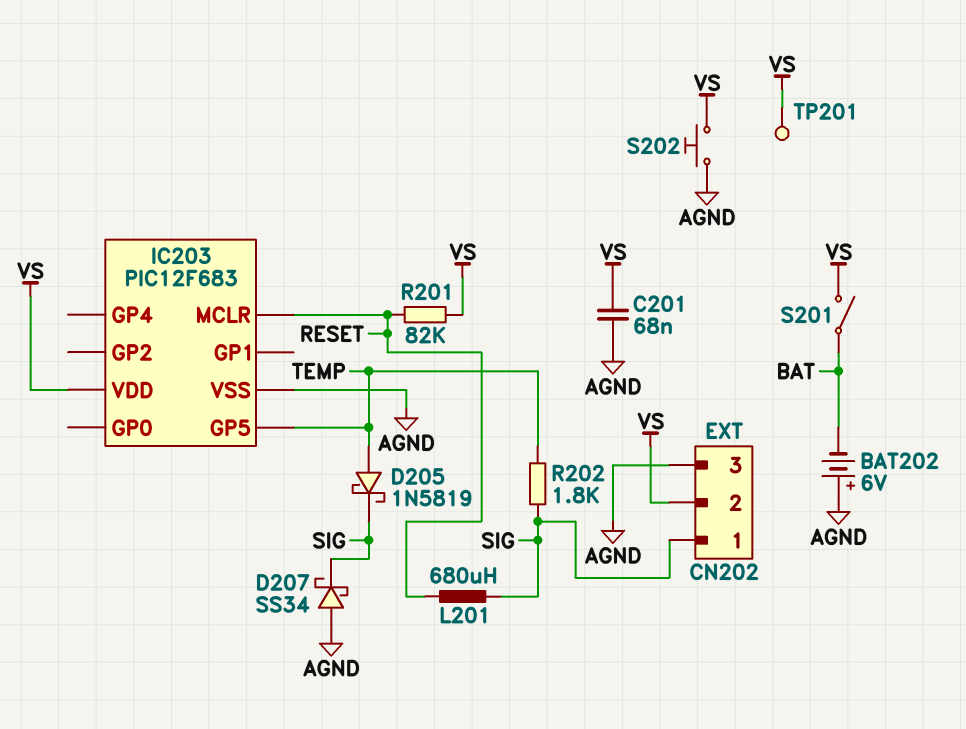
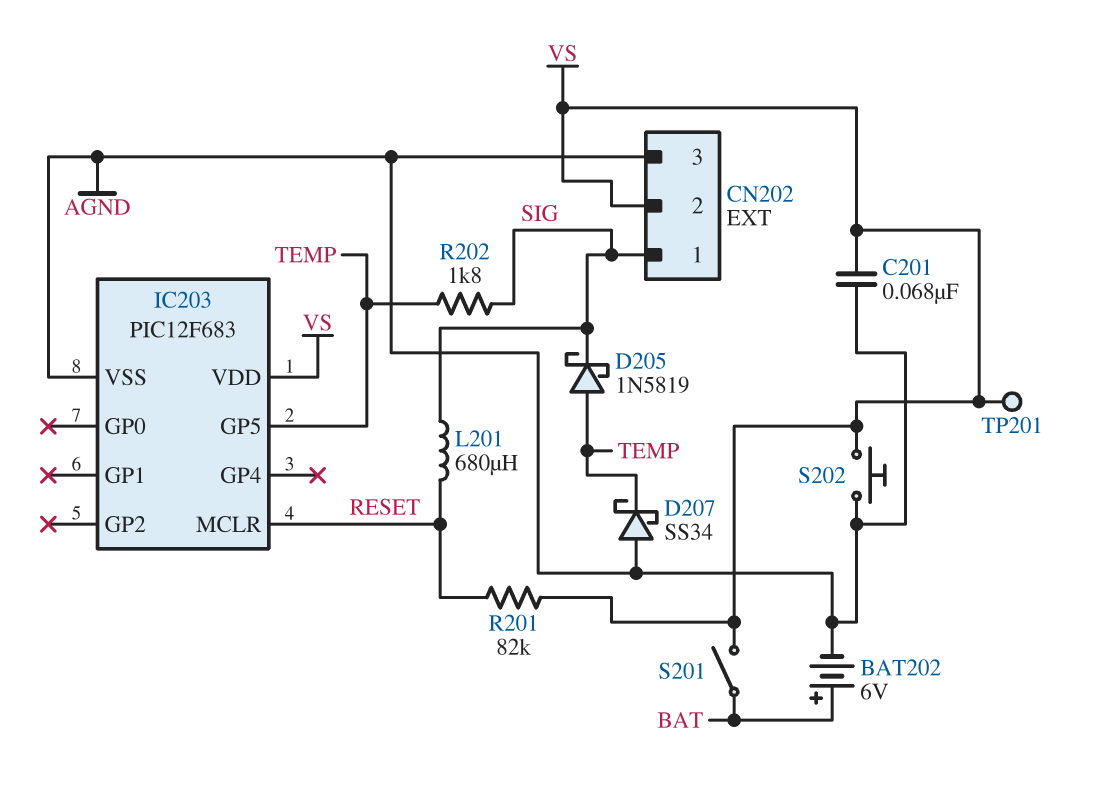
BAT202: 6V (plus AGND, minus BAT) -> 6V (plus BAT, minus AGND)
D207: schottky SS34 (A AGND, K SIG) -> schottky SS34 (A AGND, K TEMP)

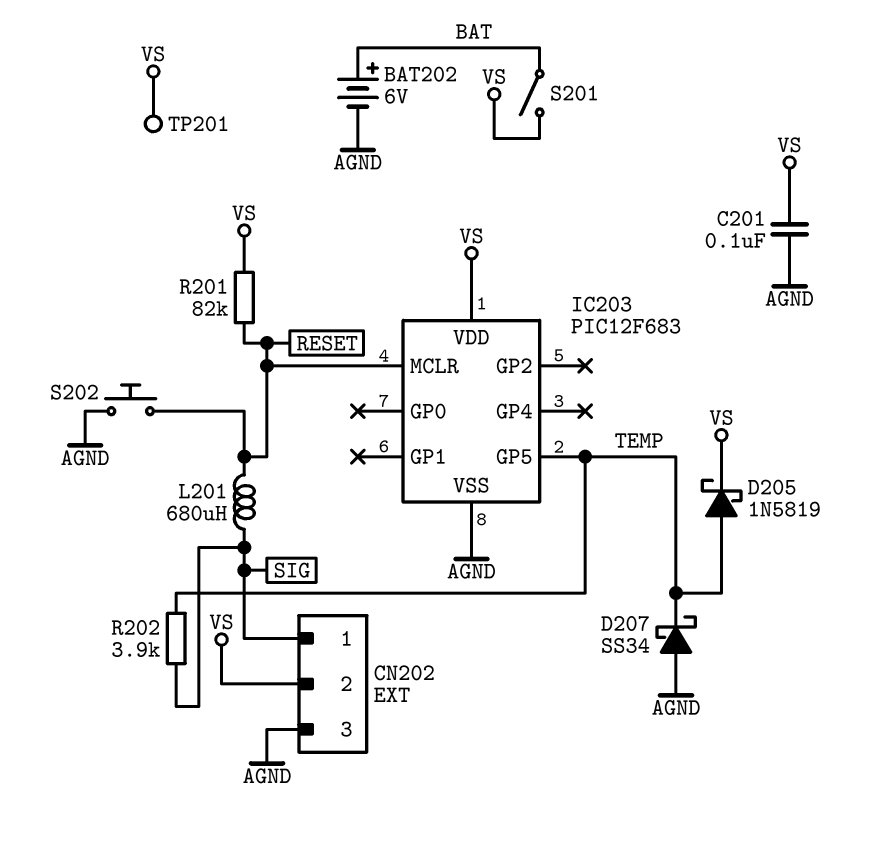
C201: 68nF (AGND, VS) -> 100nF (AGND, VS)
D205: schottky 1N5819 (A TEMP, K SIG) -> schottky 1N5819 (A TEMP, K VS)
R202: 1.8k (SIG, TEMP) -> 3.9k (SIG, TEMP)
S202: button (AGND, VS) -> button (AGND, RESET)

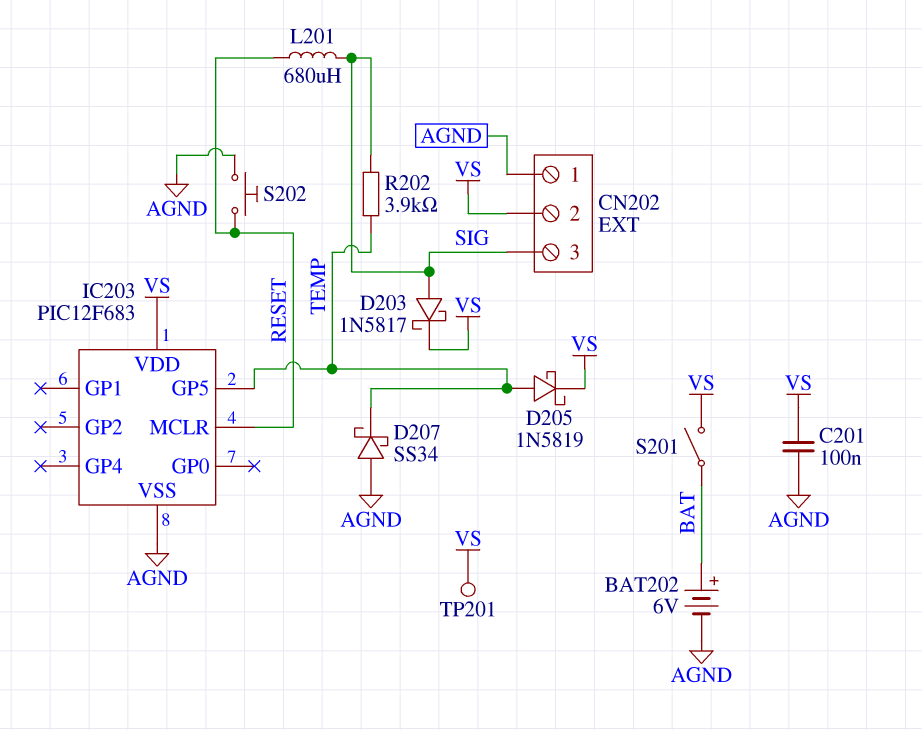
CN202 pin 1: SIG -> AGND
CN202 pin 3: AGND -> SIG
D203: none -> schottky 1N5817 (A SIG, K VS)
R201: 82k (RESET, VS) -> none

